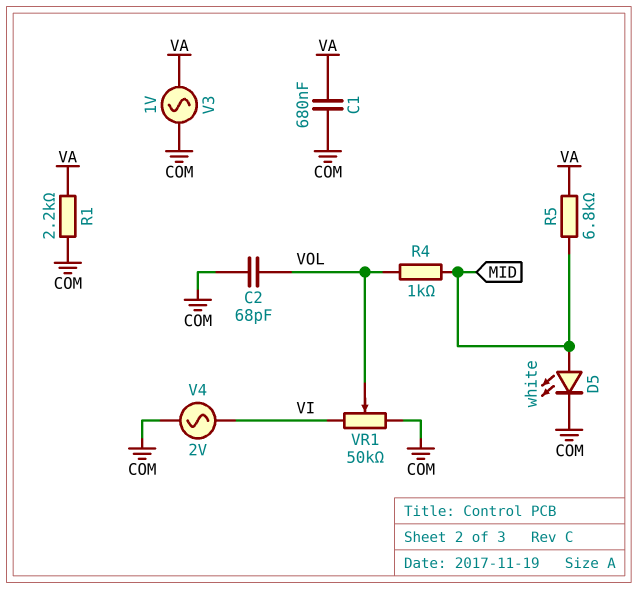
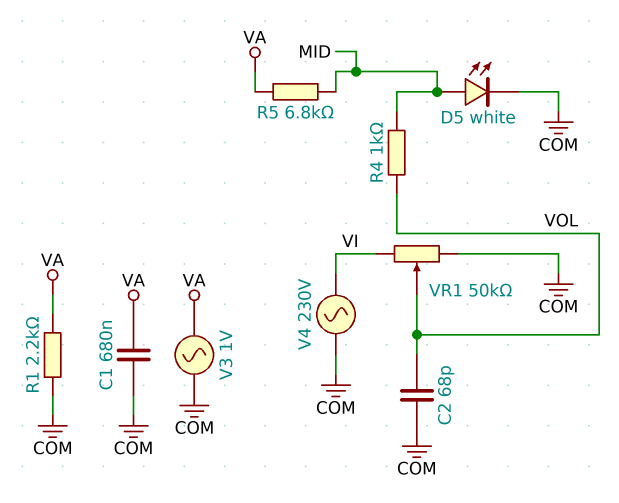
V4: AC 2V (COM, VI) -> AC 230V (COM, VI)

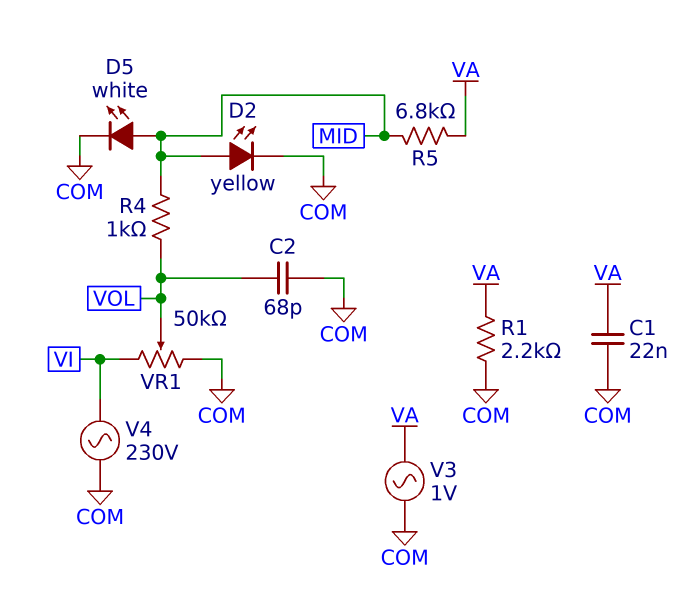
C1: 680nF (COM, VA) -> 22nF (COM, VA)
D2: none -> LED yellow (A MID, K COM)

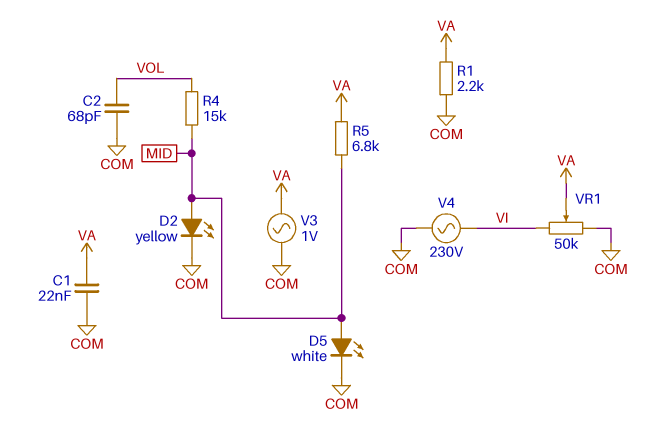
R4: 1k (MID, VOL) -> 15k (MID, VOL)
VR1: 50k (COM, VI, wiper VOL) -> 50k (COM, VI, wiper VA)

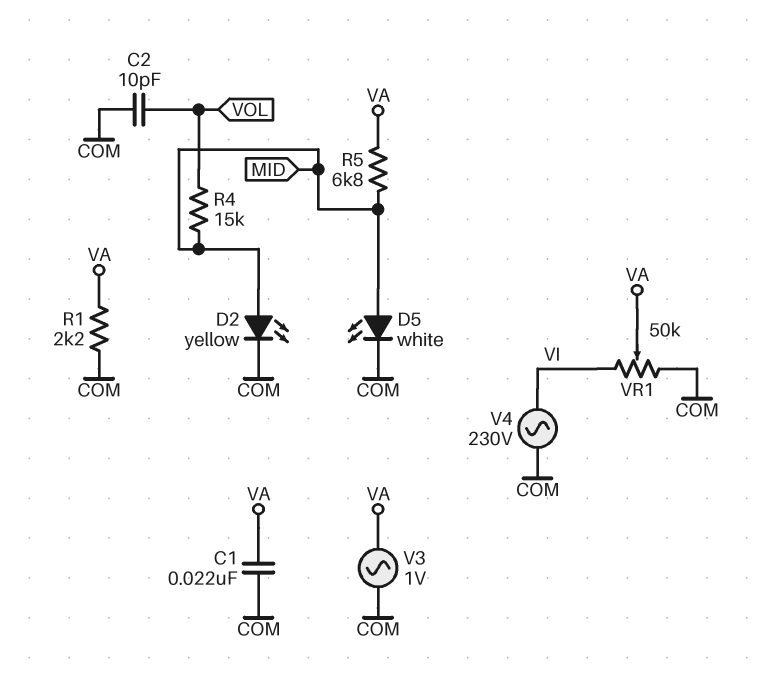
C2: 68pF (COM, VOL) -> 10pF (COM, VOL)

